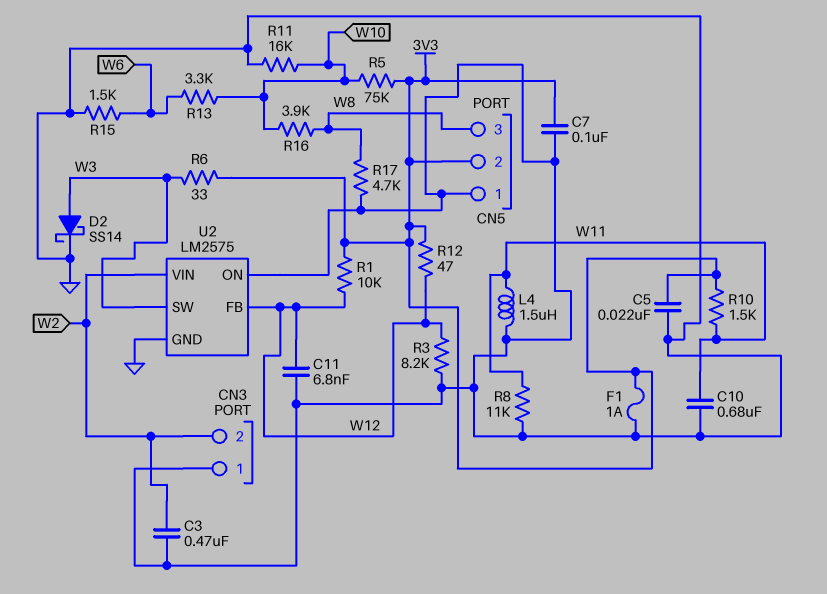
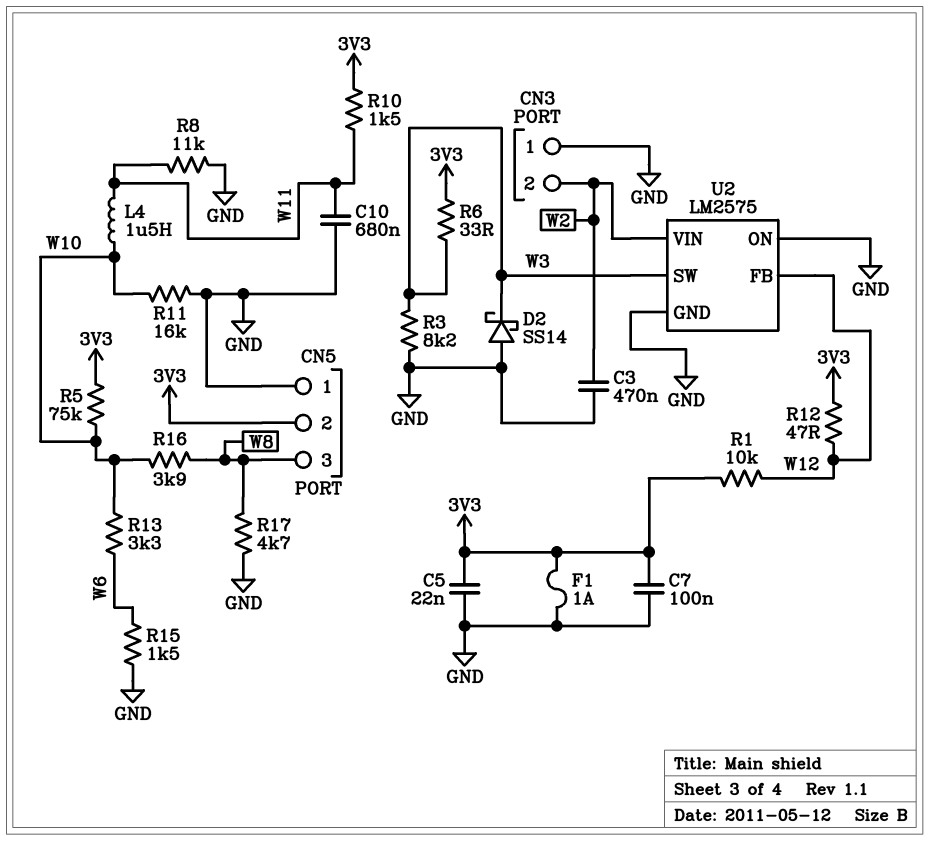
C11: 6.8nF (GND, W12) -> none
D2: schottky SS14 (A W3, K GND) -> schottky SS14 (A GND, K W3)
L4: 1.5uH (GND, W11) -> 1.5uH (W10, W11)
R3: 8.2k (GND, W12) -> 8.2k (GND, W3)

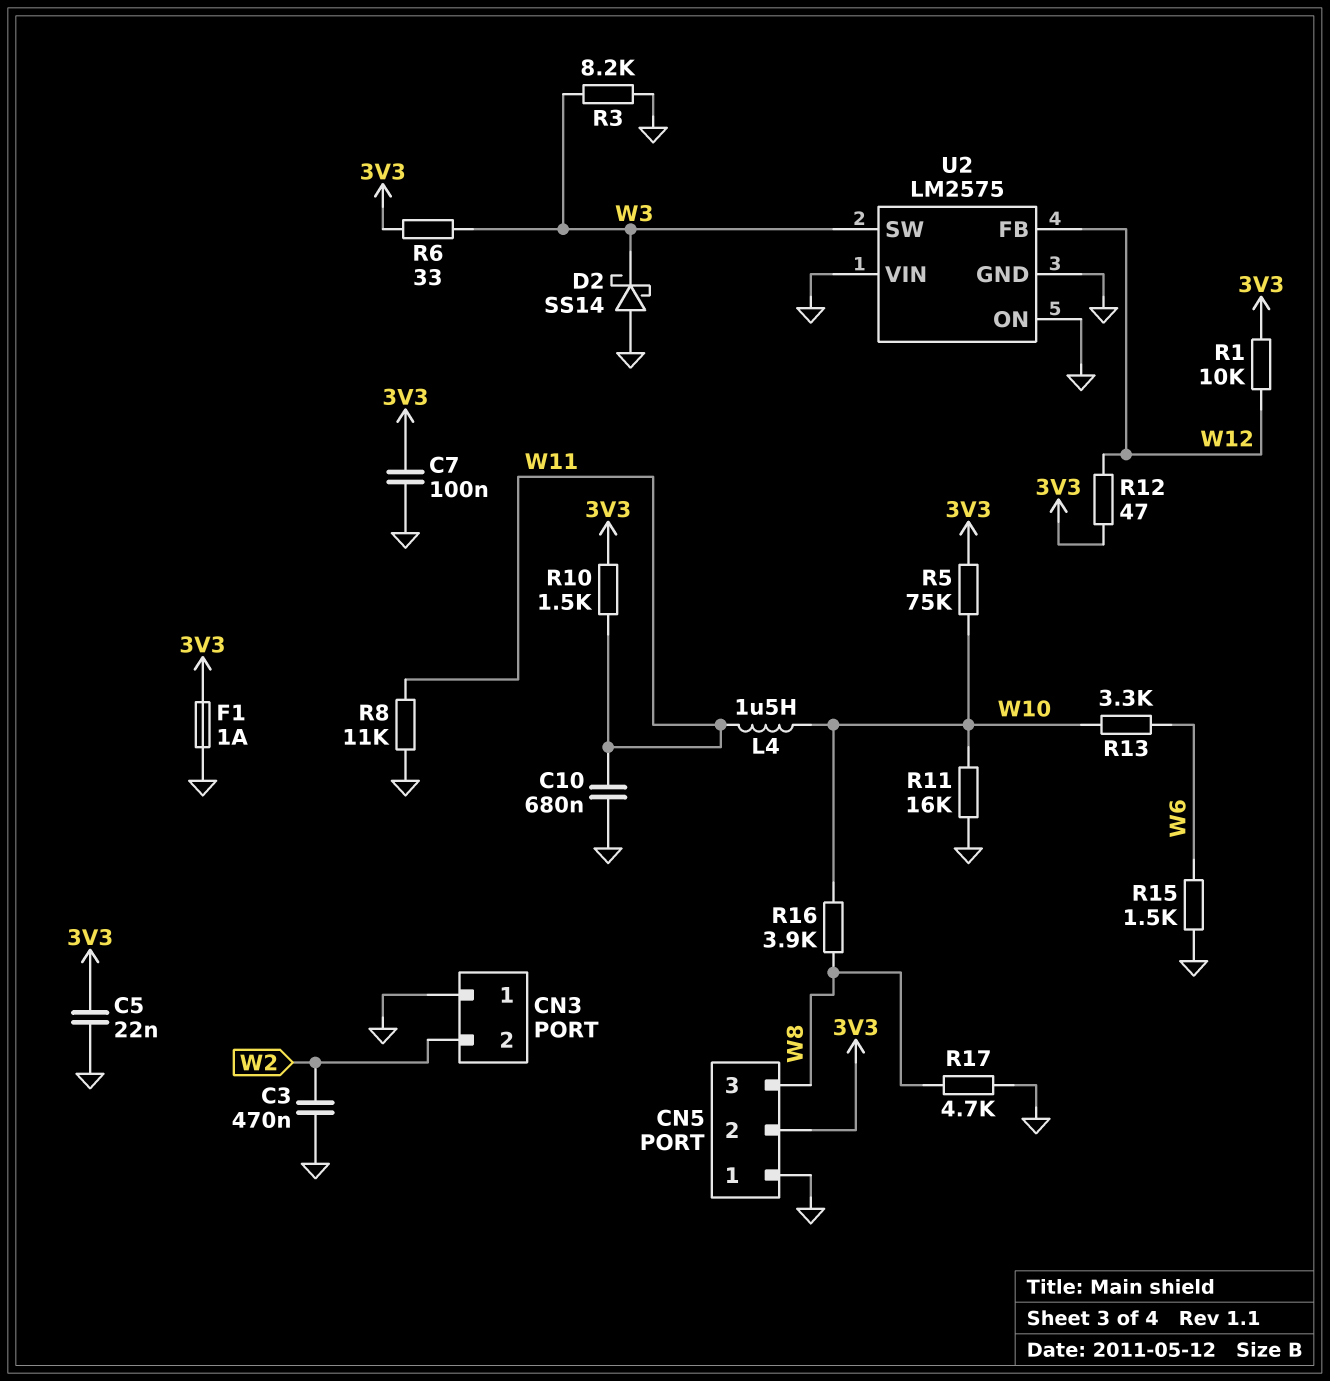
U2 pin VIN: W2 -> GND

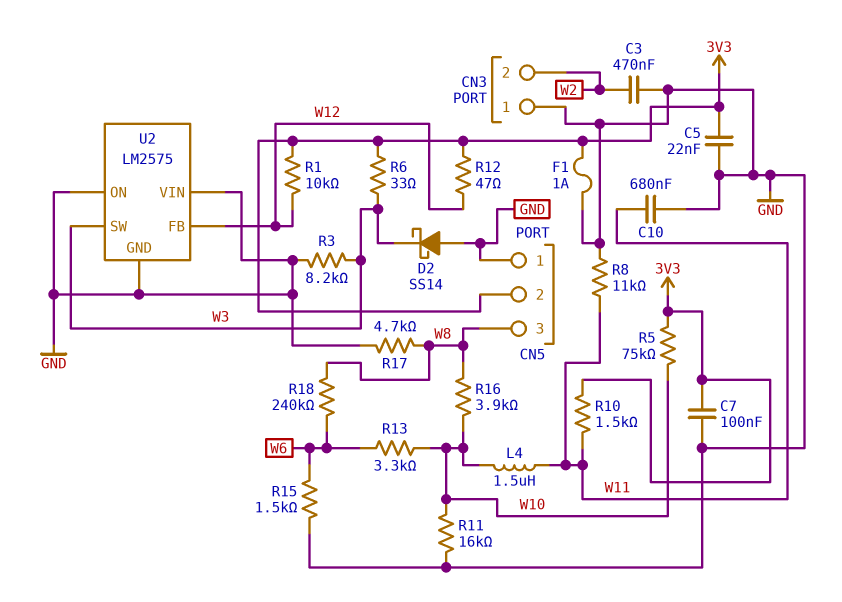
R18: none -> 240k (W6, W8)

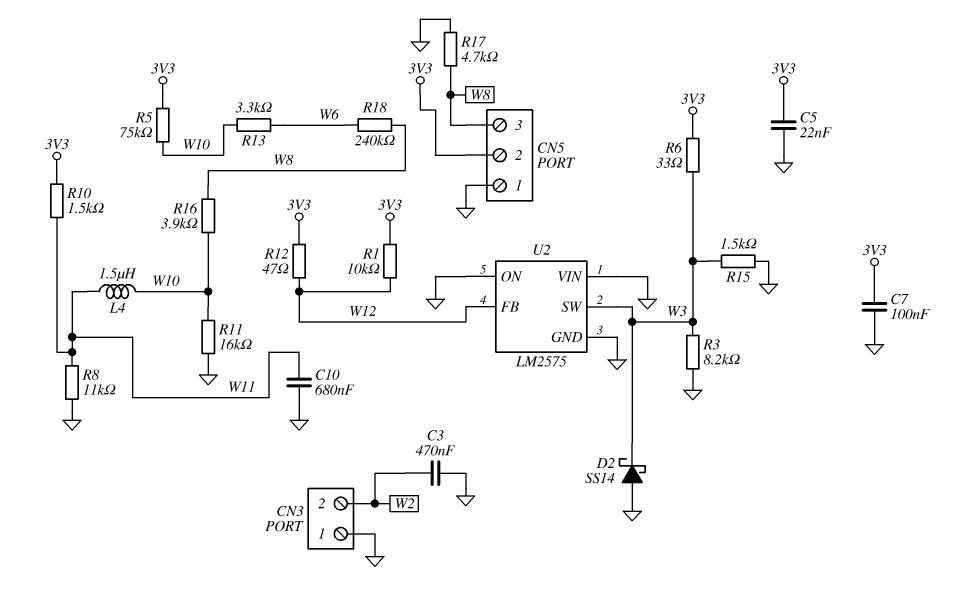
F1: 1A (3V3, GND) -> none
R15: 1.5k (GND, W6) -> 1.5k (GND, W3)

